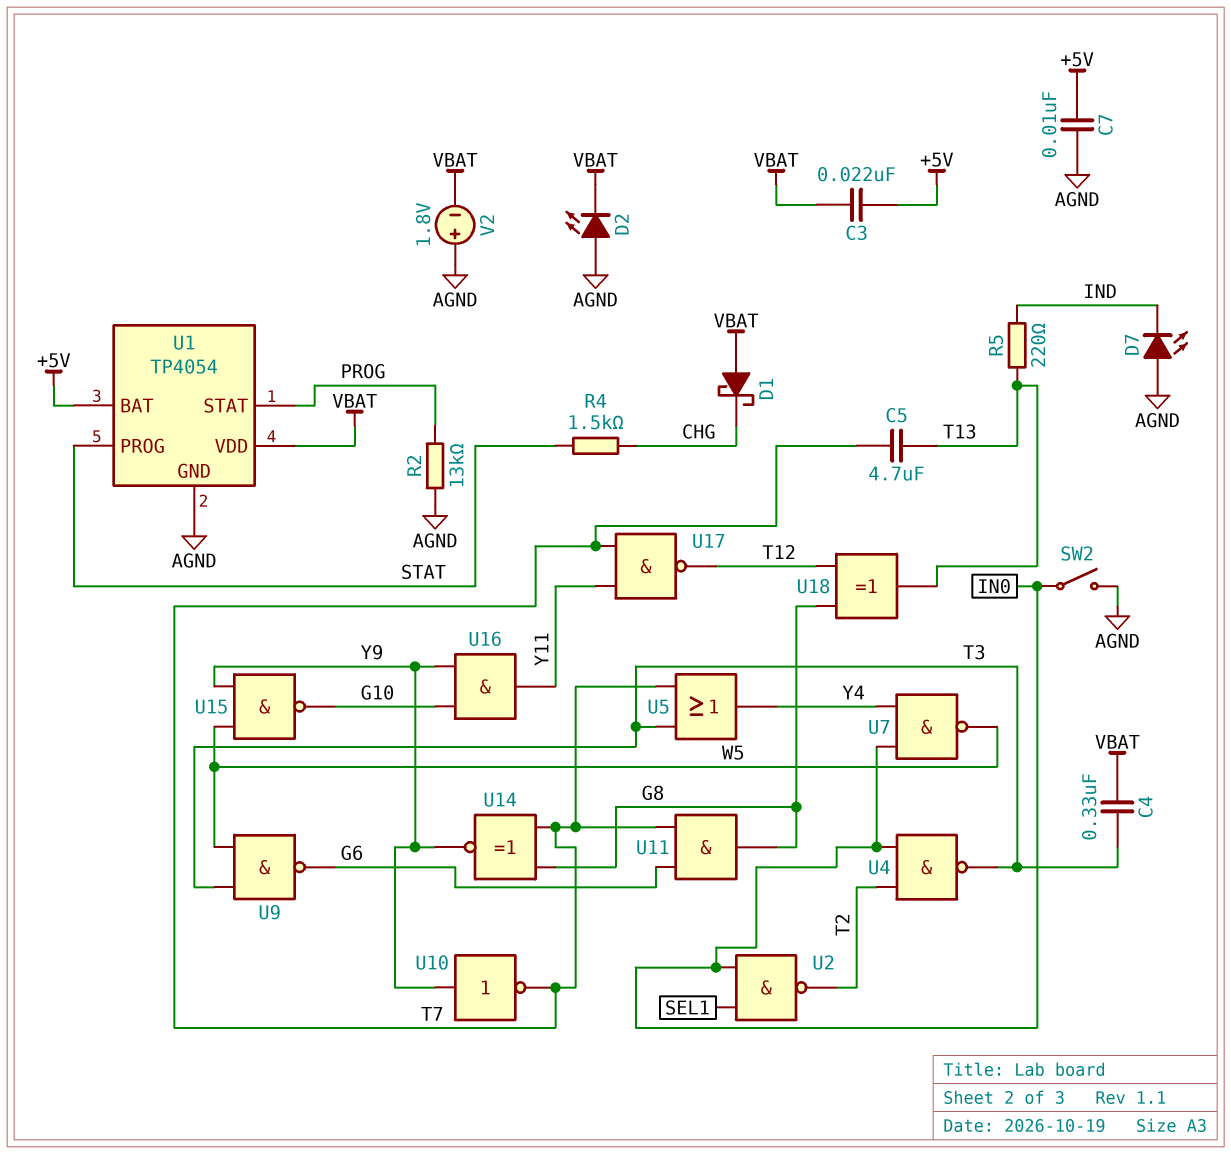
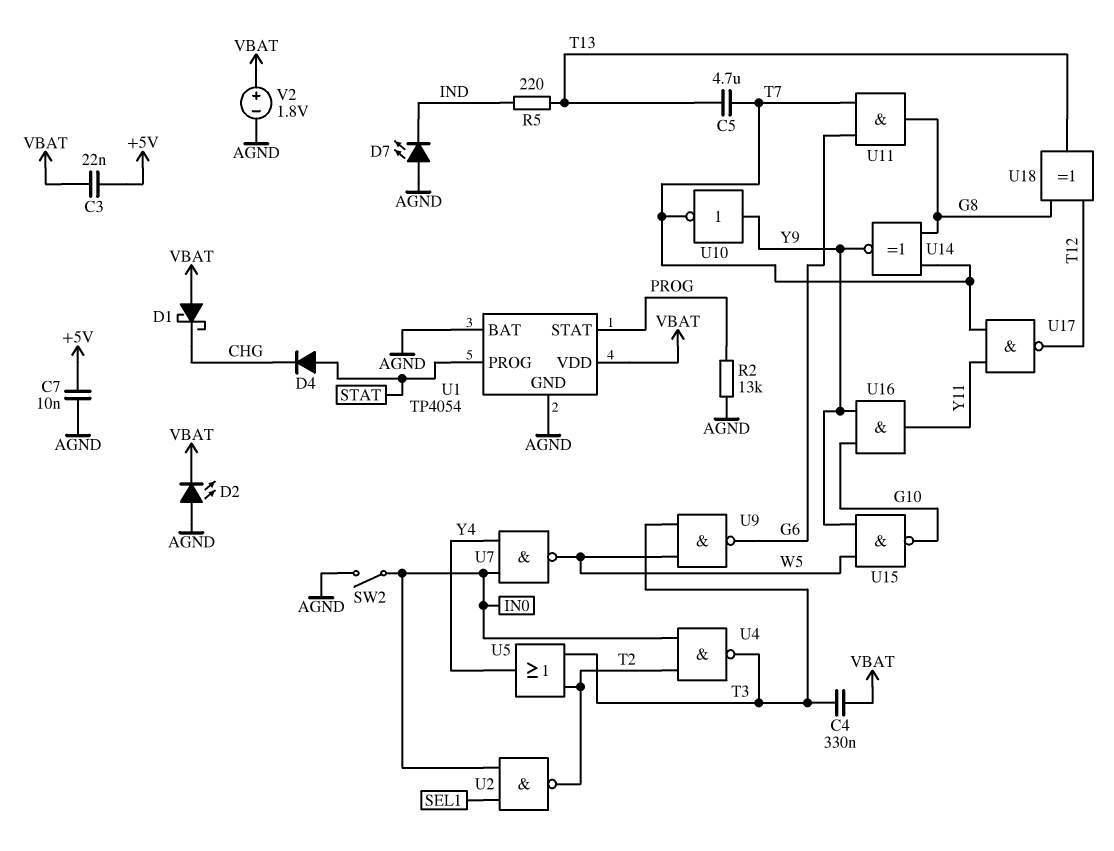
D4: none -> diode (A STAT, K CHG)
R4: 1.5k (CHG, STAT) -> none
U1 pin BAT: +5V -> AGND
U5: OR (in T3, in T7, out Y4) -> OR (in T2, in T3, out Y4)
V2: 1.8V (plus AGND, minus VBAT) -> 1.8V (plus VBAT, minus AGND)

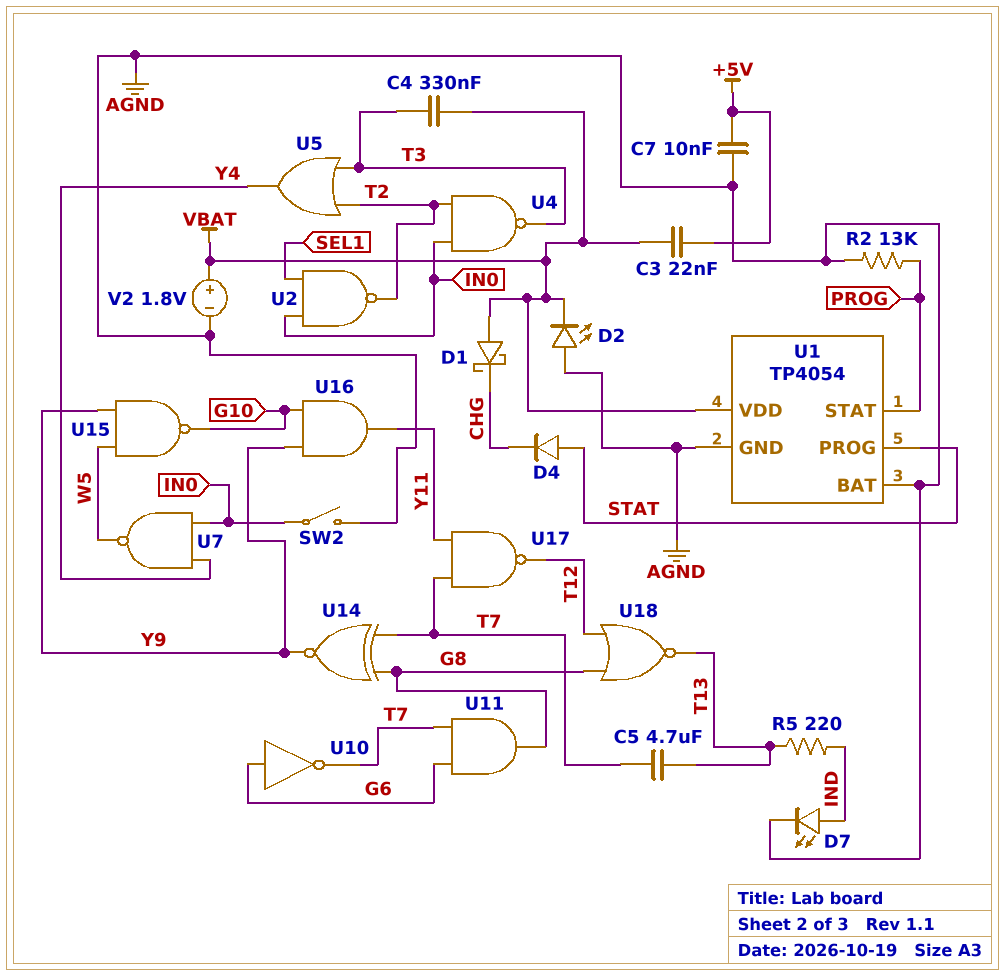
D7: LED (A AGND, K IND) -> LED (A IND, K AGND)
U9: NAND (in T3, in W5, out G6) -> none
U10: NOT (in Y9, out T7) -> NOT (in G6, out T7)
U18: XOR (in G8, in T12, out T13) -> NOR (in G8, in T12, out T13)

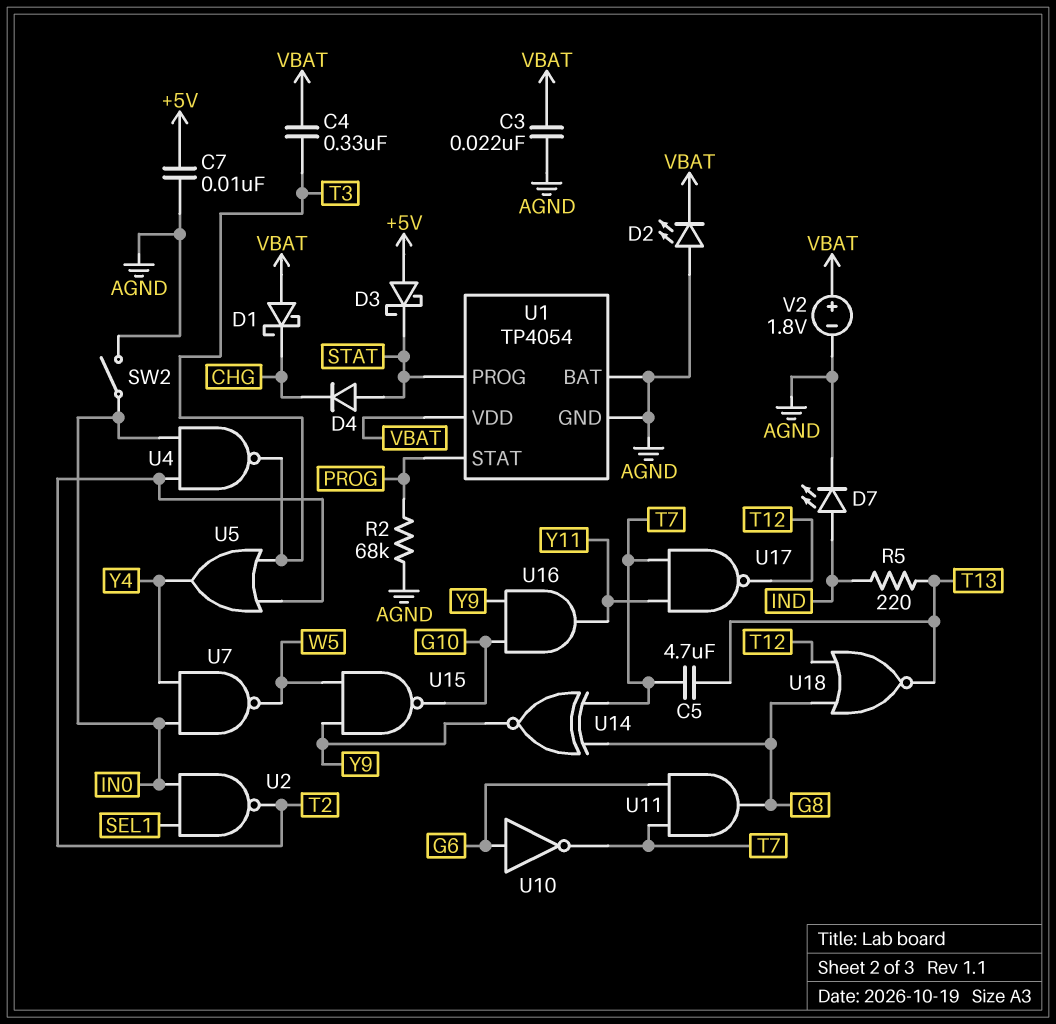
C3: 22nF (+5V, VBAT) -> 22nF (AGND, VBAT)
D3: none -> schottky (A +5V, K STAT)
R2: 13k (AGND, PROG) -> 68k (AGND, PROG)

